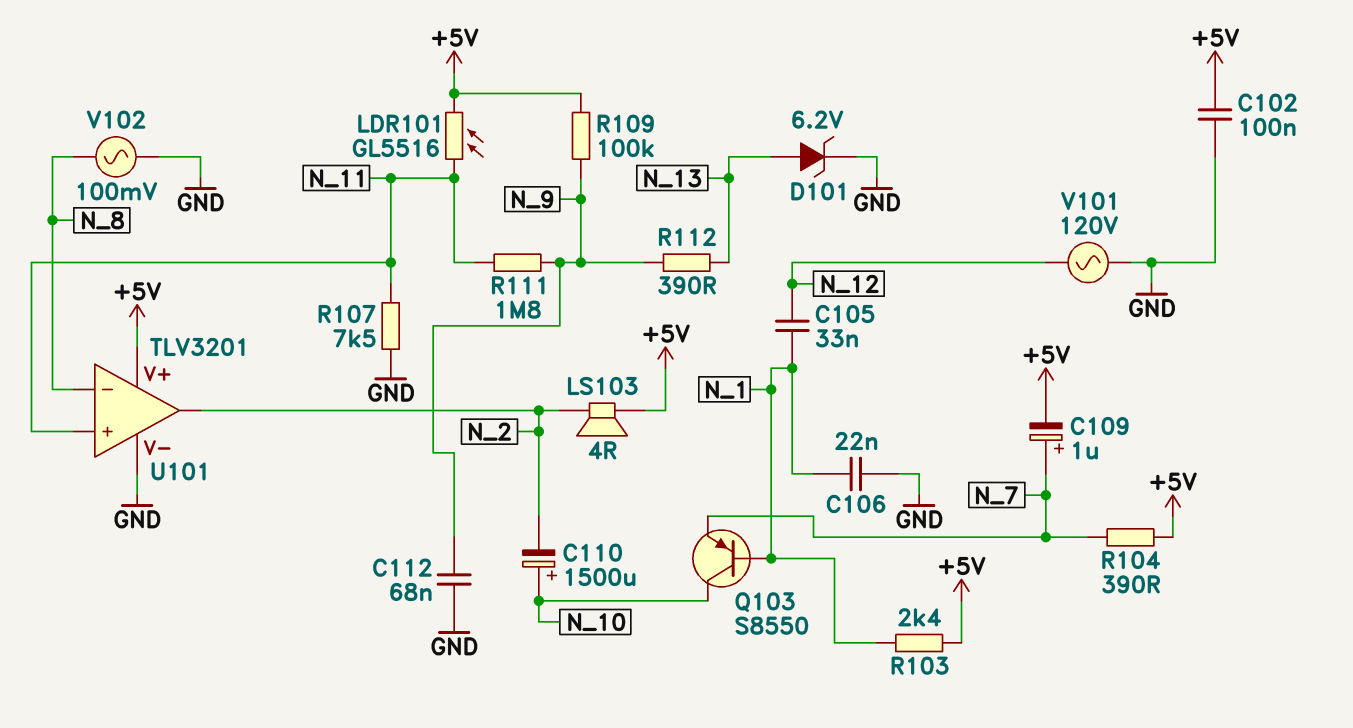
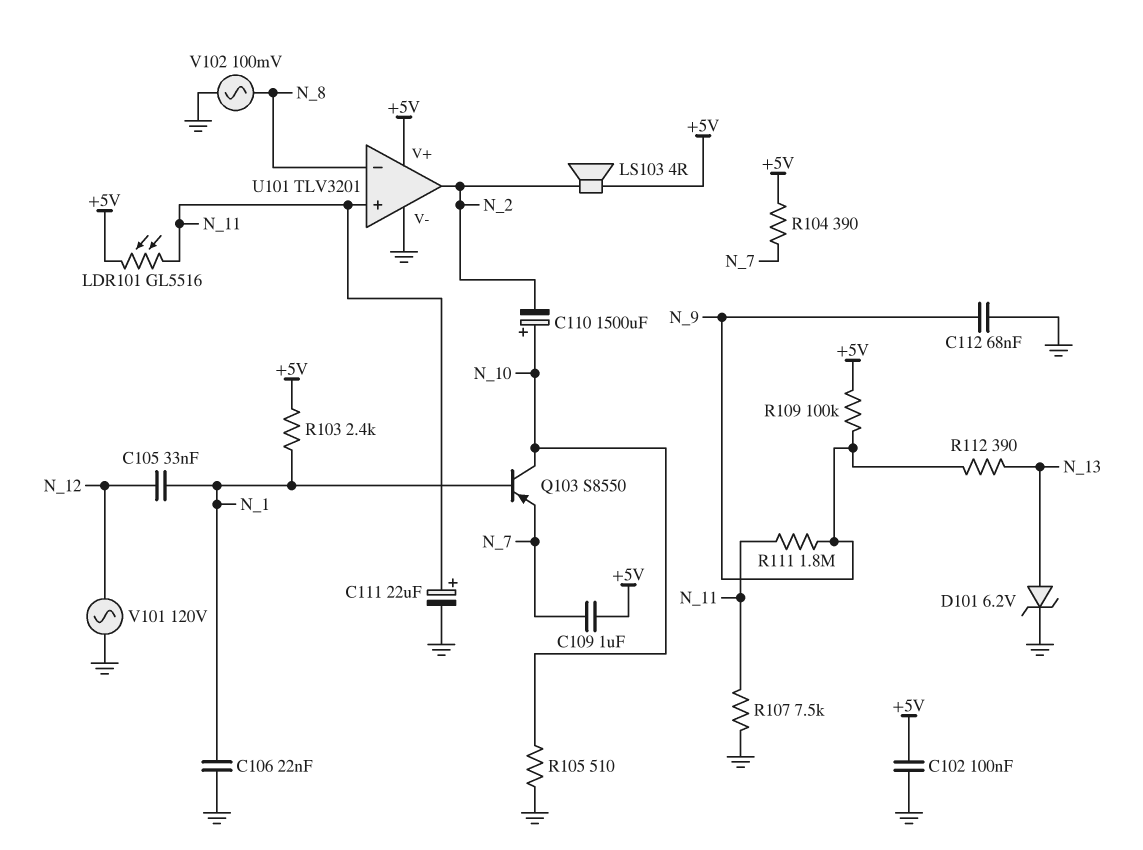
C109: 1uF (plus N_7, minus +5V) -> 1uF (+5V, N_7)
C111: none -> 22uF (plus N_11, minus GND)
R105: none -> 510 (GND, N_10)

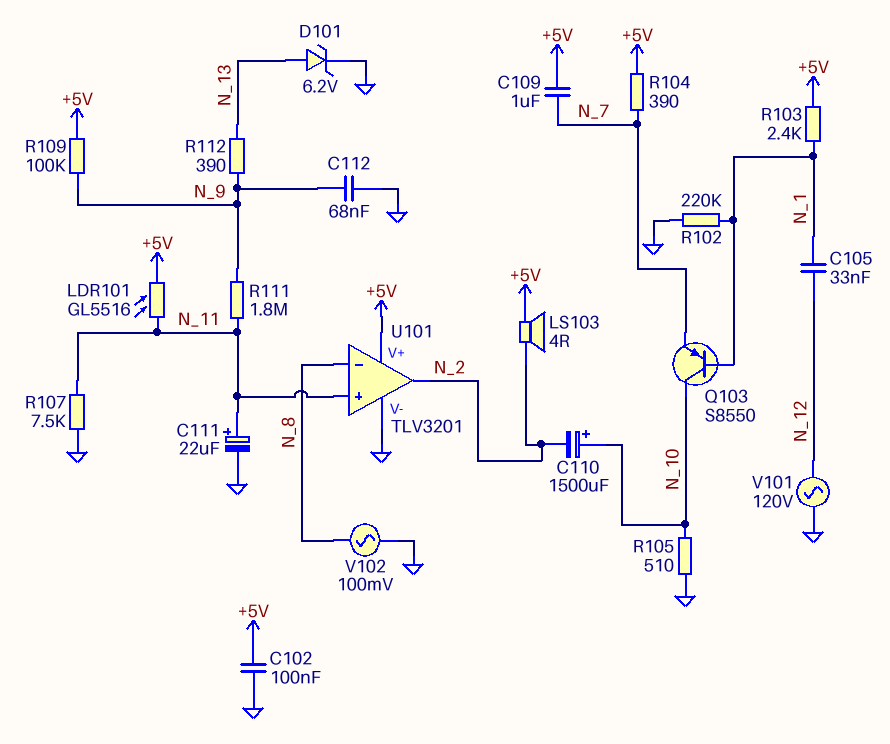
C106: 22nF (GND, N_1) -> none
R102: none -> 220k (GND, N_1)

